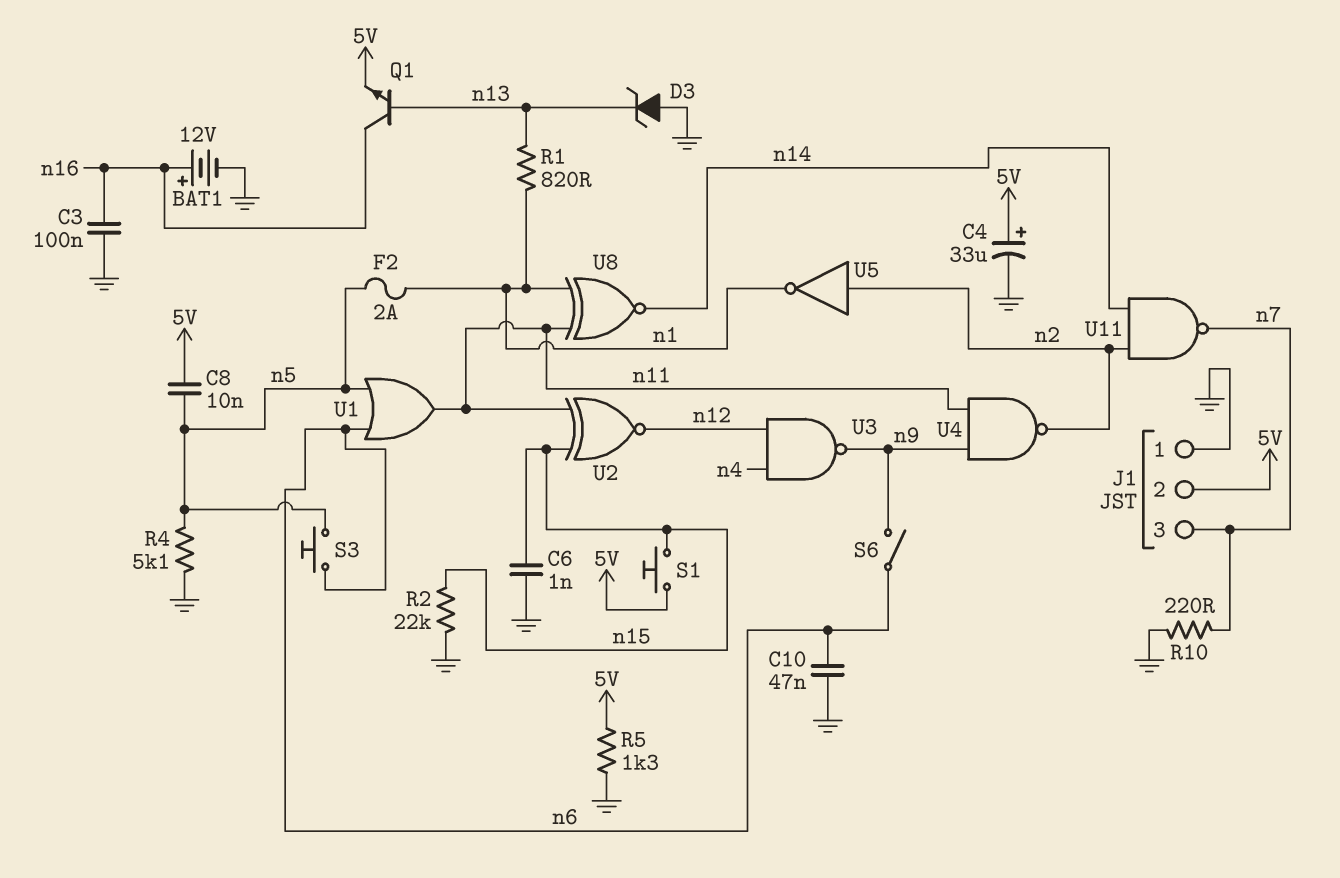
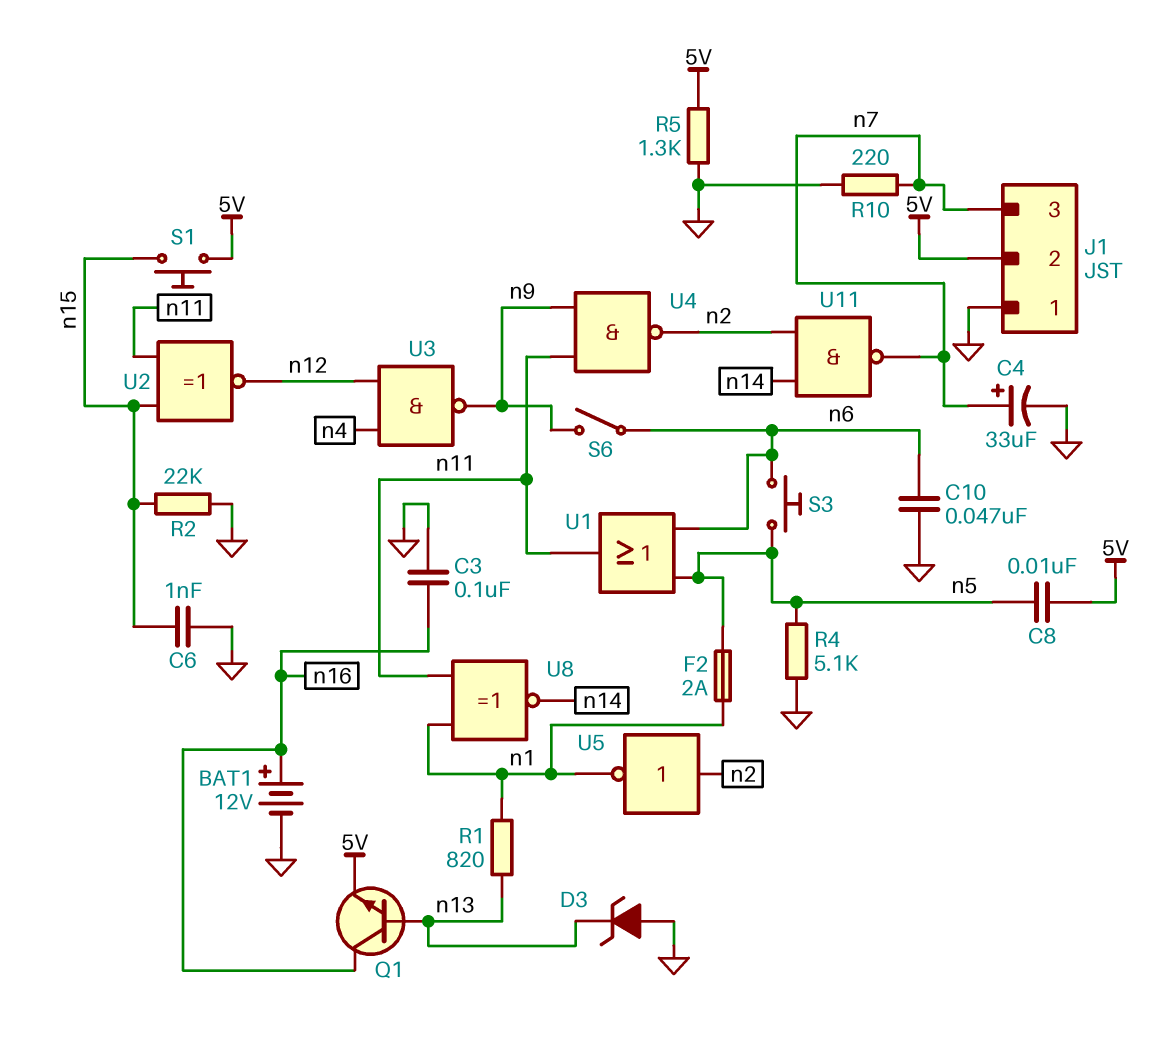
C4: 33uF (plus 5V, minus GND) -> 33uF (plus n7, minus GND)

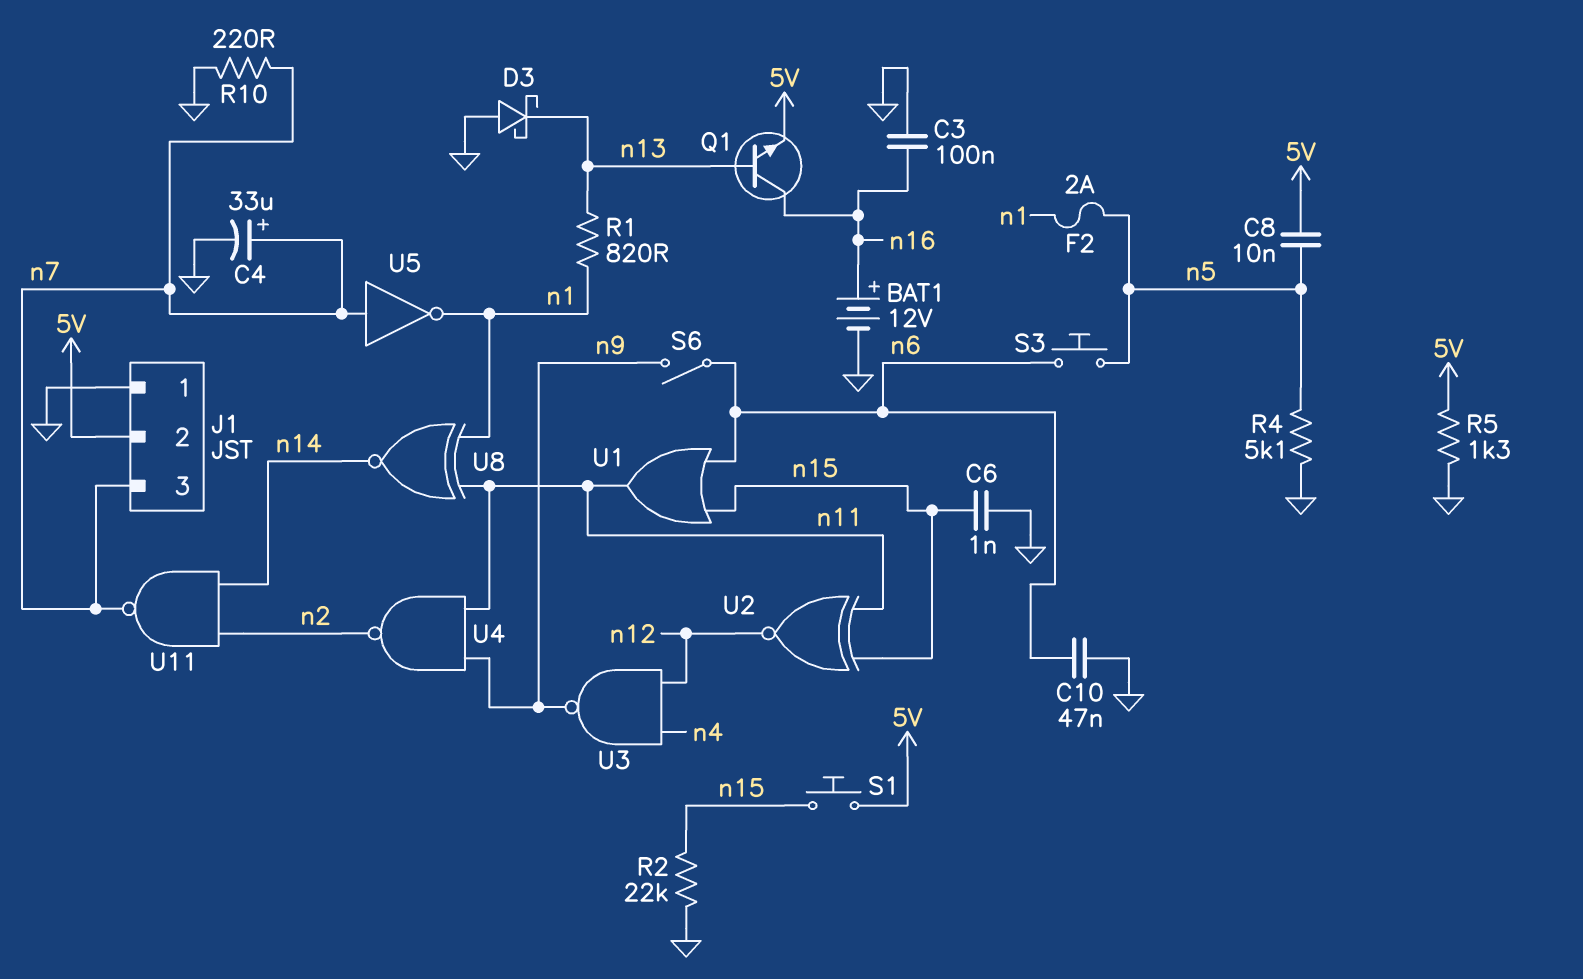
D3: zener (A GND, K n13) -> schottky (A GND, K n13)
U1: OR (in n5, in n6, out n11) -> OR (in n6, in n15, out n11)
U5: NOT (in n2, out n1) -> NOT (in n7, out n1)

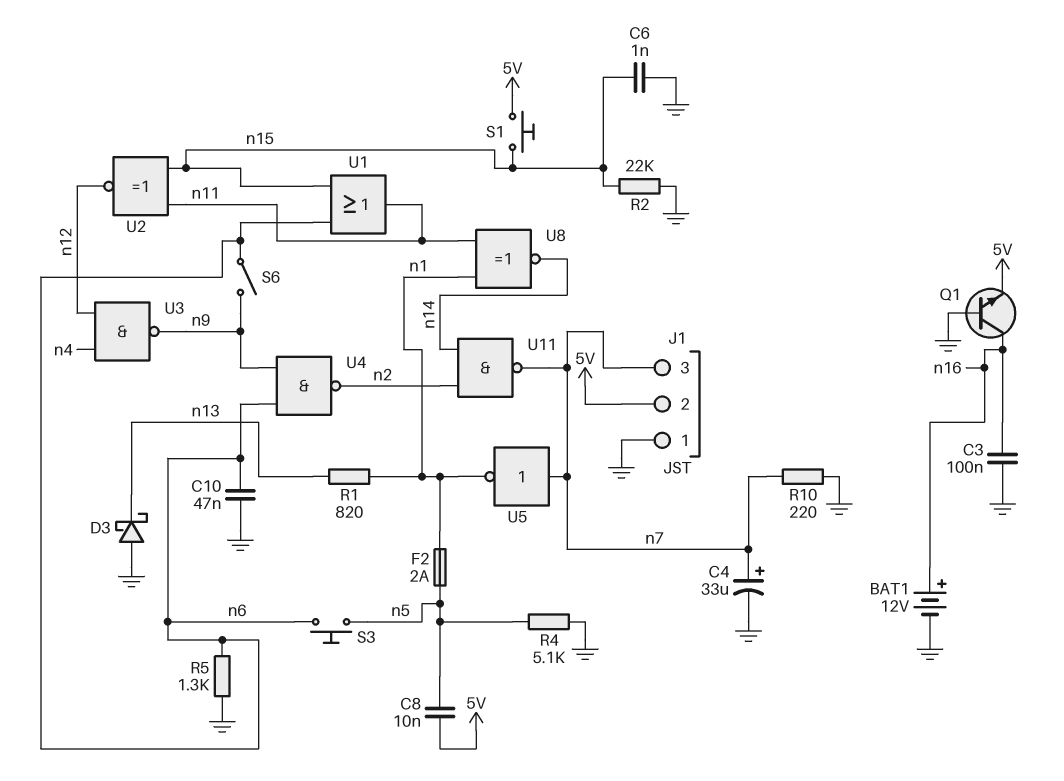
Q1: NPN (B n13, C n16, E 5V) -> NPN (B GND, C n16, E 5V)
R5: 1.3k (5V, GND) -> 1.3k (GND, n6)
U4: NAND (in n9, in n11, out n2) -> NAND (in n6, in n9, out n2)

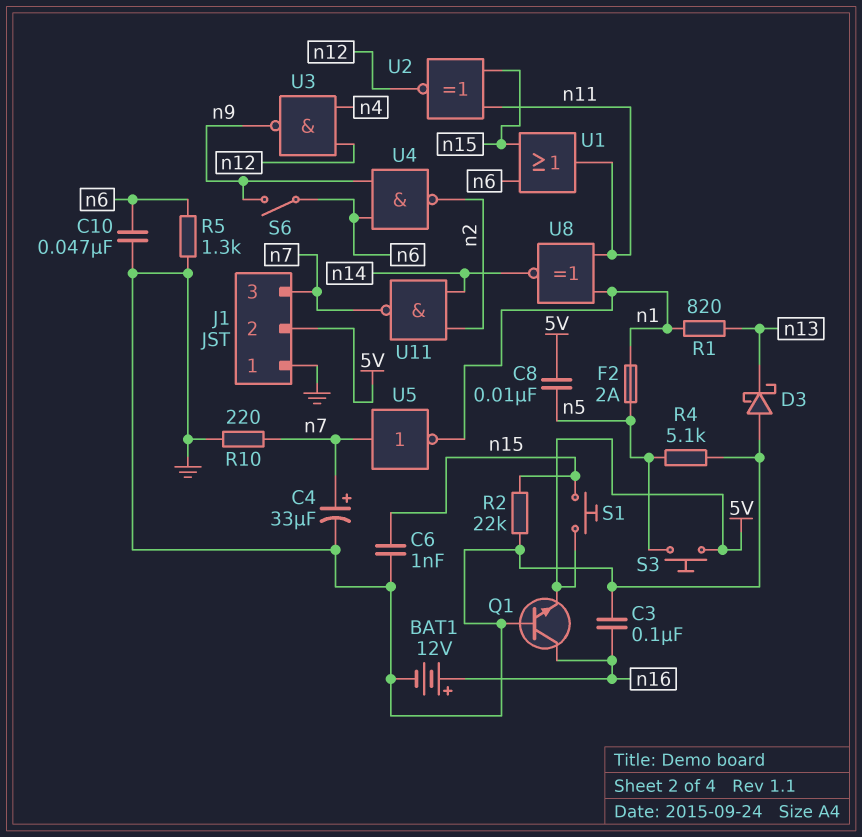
S3: button (n5, n6) -> button (5V, n5)

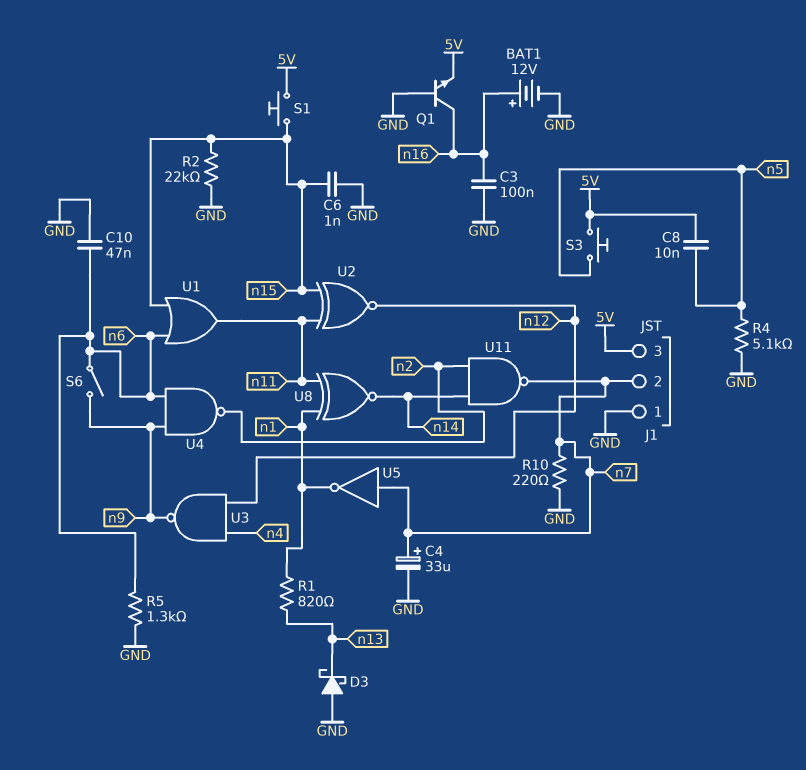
F2: 2A (n1, n5) -> none
J1 pin 2: 5V -> n7
J1 pin 3: n7 -> 5V

